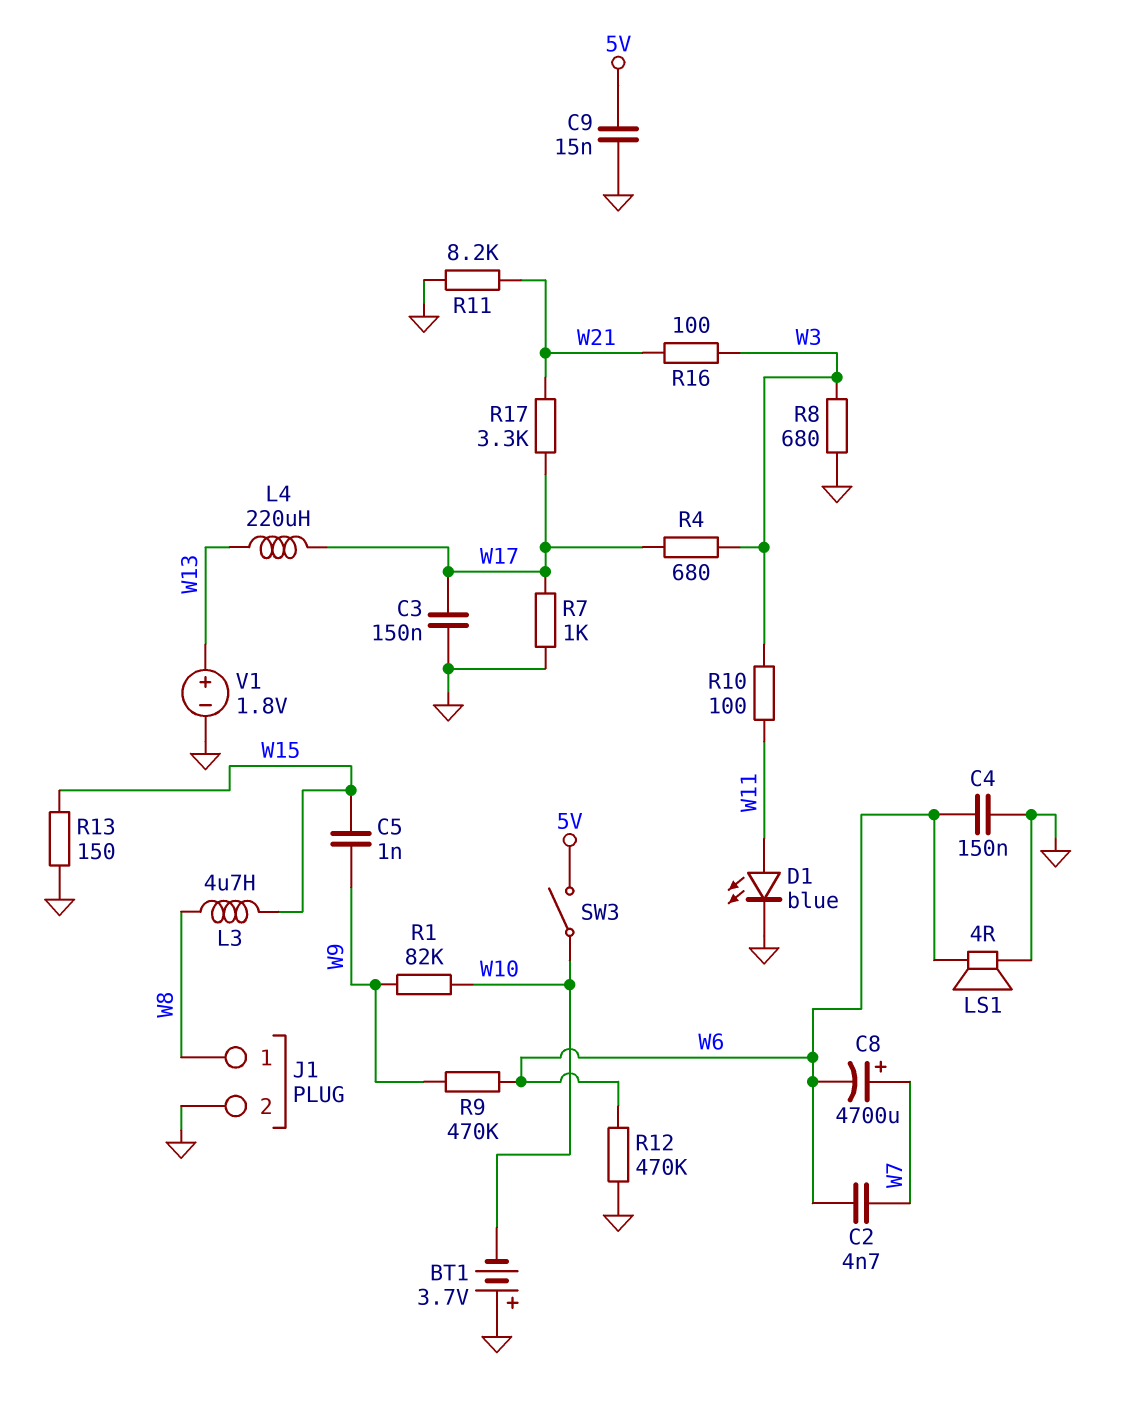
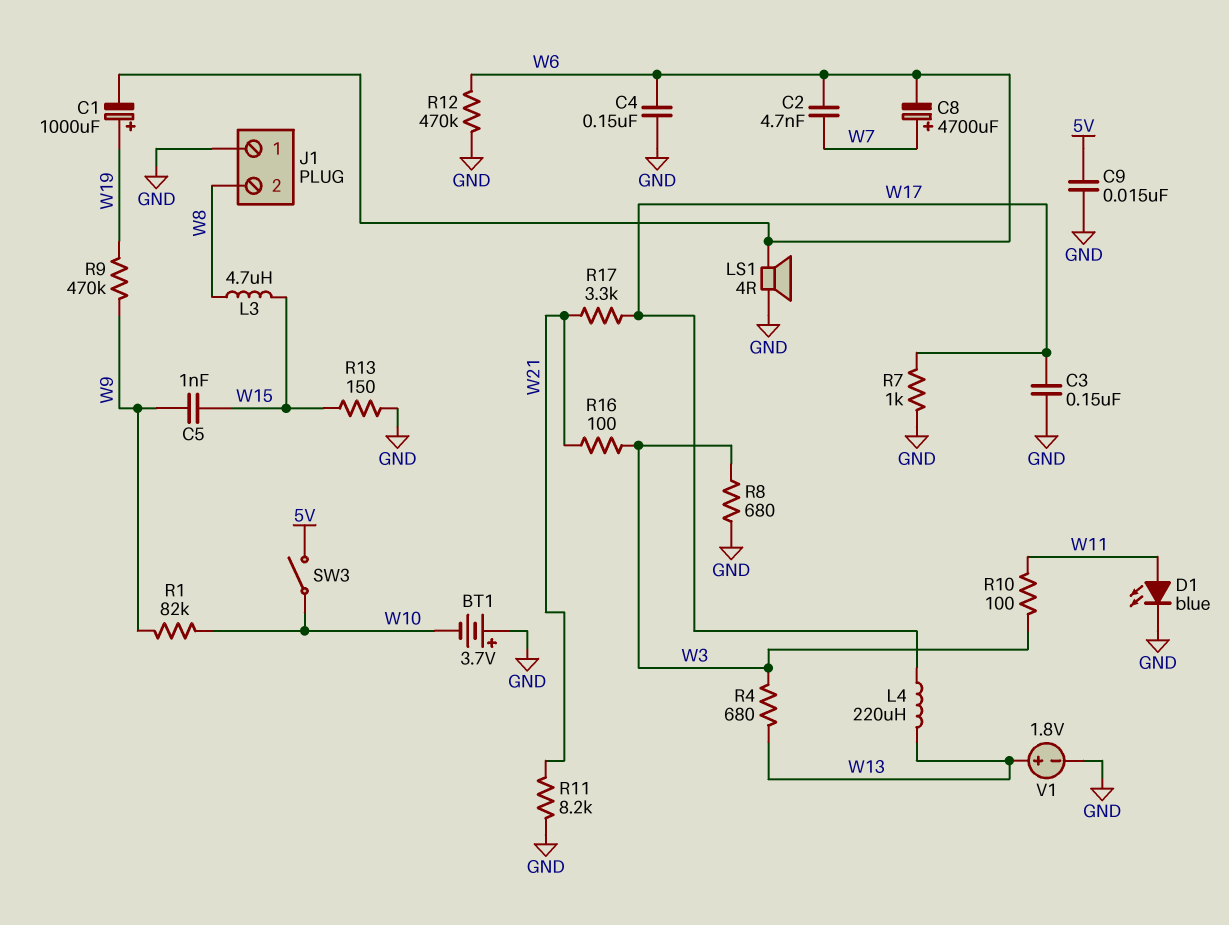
C1: none -> 1000uF (plus W19, minus W6)
J1 pin 1: W8 -> GND
J1 pin 2: GND -> W8
R4: 680 (W3, W17) -> 680 (W3, W13)
R9: 470k (W6, W9) -> 470k (W9, W19)

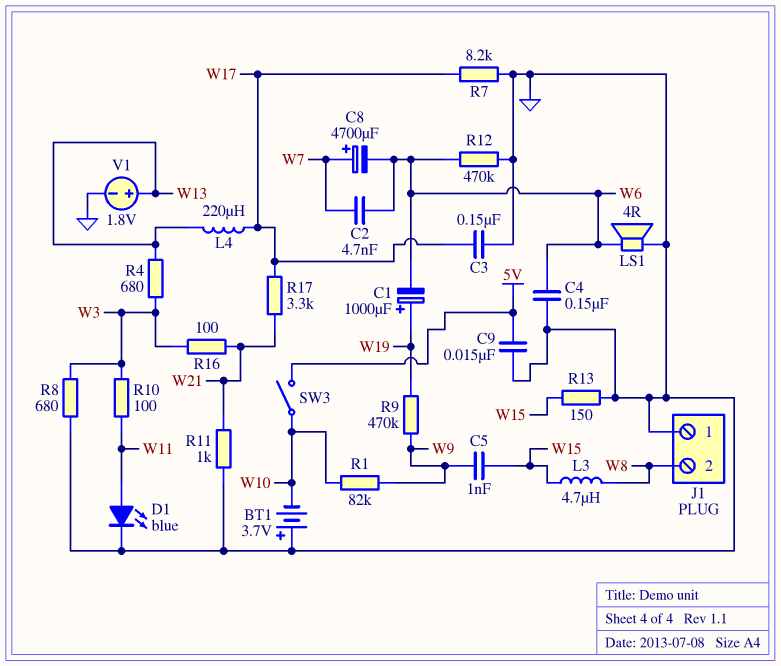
R7: 1k (GND, W17) -> 8.2k (GND, W17)
R11: 8.2k (GND, W21) -> 1k (GND, W21)

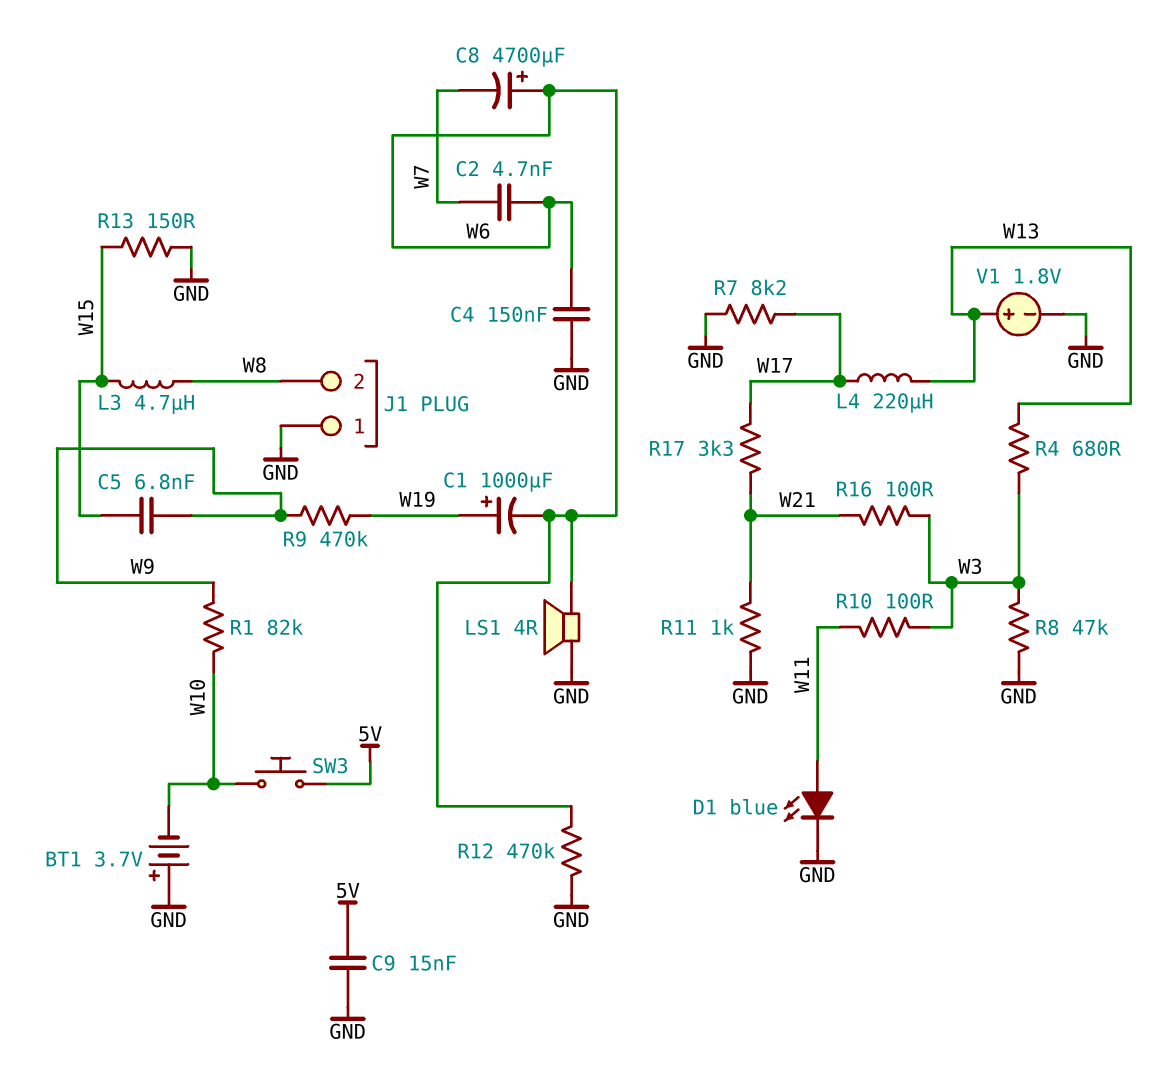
C3: 150nF (GND, W17) -> none
C5: 1nF (W9, W15) -> 6.8nF (W9, W15)
C8: 4700uF (plus W7, minus W6) -> 4700uF (plus W6, minus W7)
R8: 680 (GND, W3) -> 47k (GND, W3)
SW3: switch (5V, W10) -> button (5V, W10)

